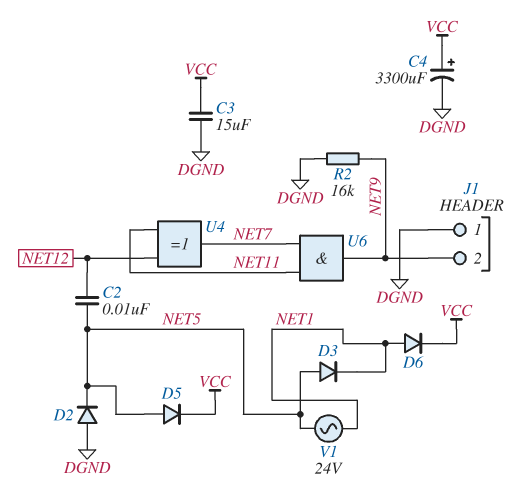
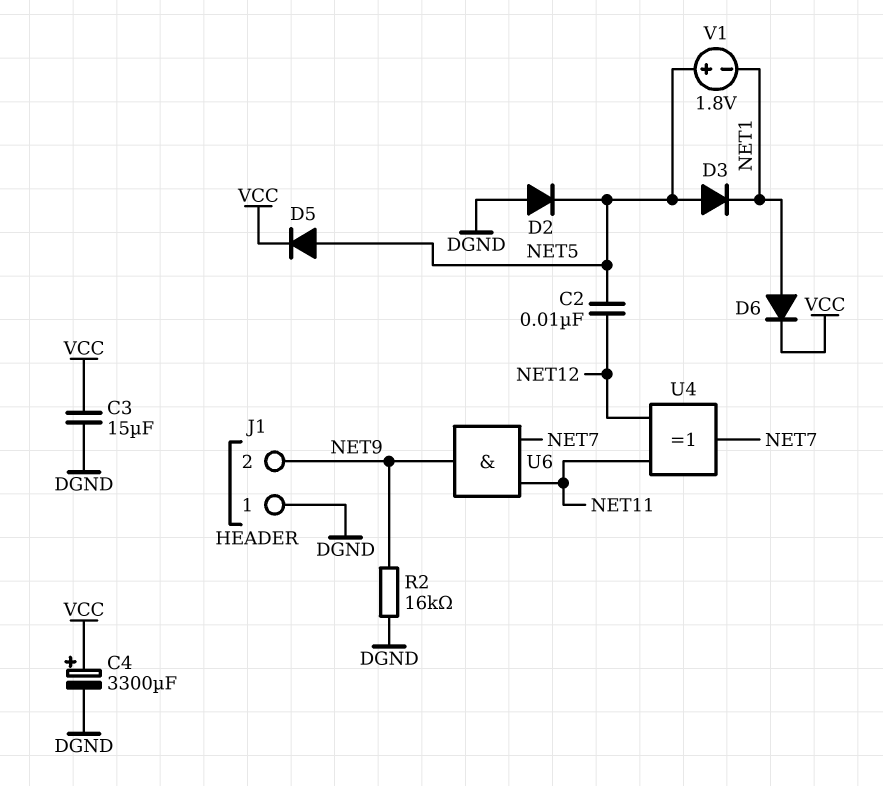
V1: AC 24V (NET1, NET5) -> 1.8V (plus NET5, minus NET1)

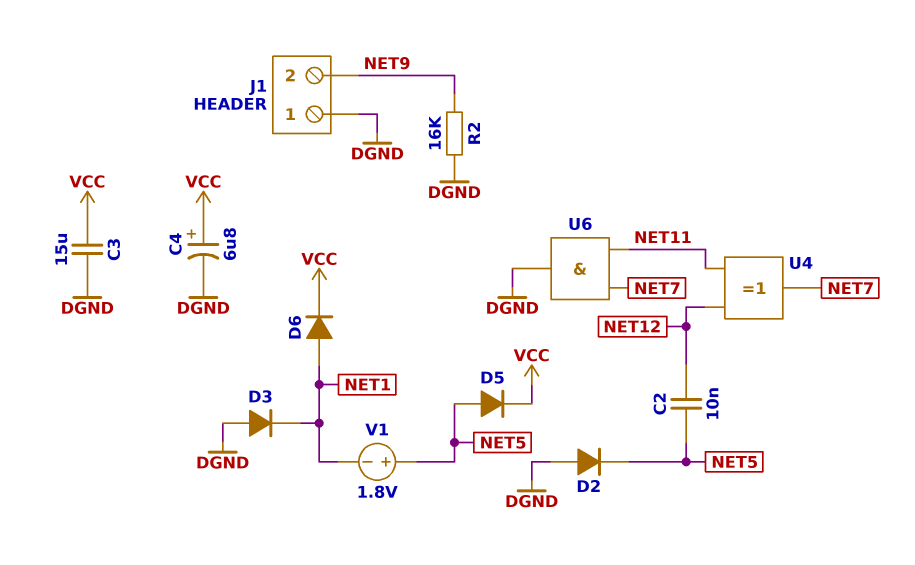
C4: 3300uF (plus VCC, minus DGND) -> 6.8uF (plus VCC, minus DGND)
D3: diode (A NET5, K NET1) -> diode (A DGND, K NET1)
U6: AND (in NET7, in NET11, out NET9) -> AND (in NET7, in NET11, out DGND)

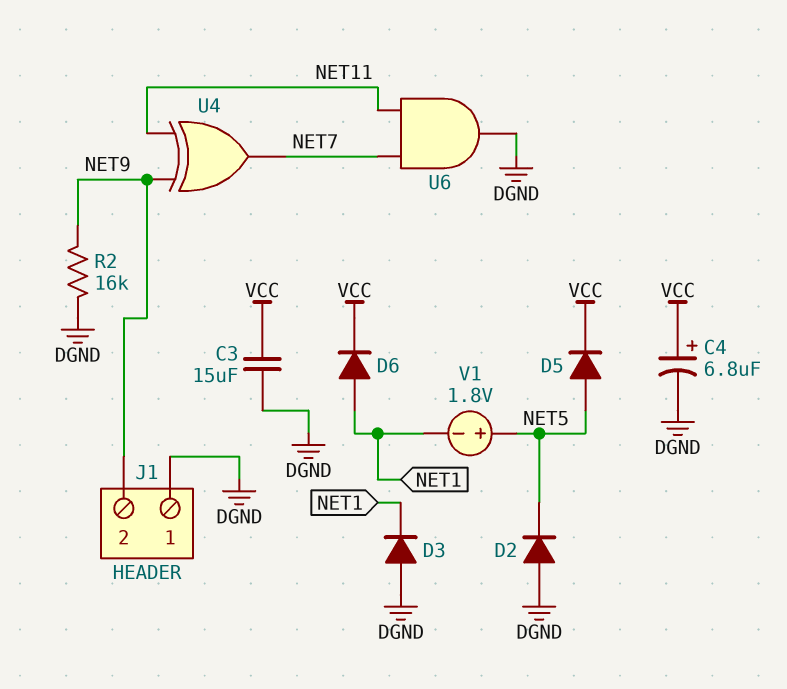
C2: 10nF (NET5, NET12) -> none
U4: XOR (in NET11, in NET12, out NET7) -> XOR (in NET9, in NET11, out NET7)

